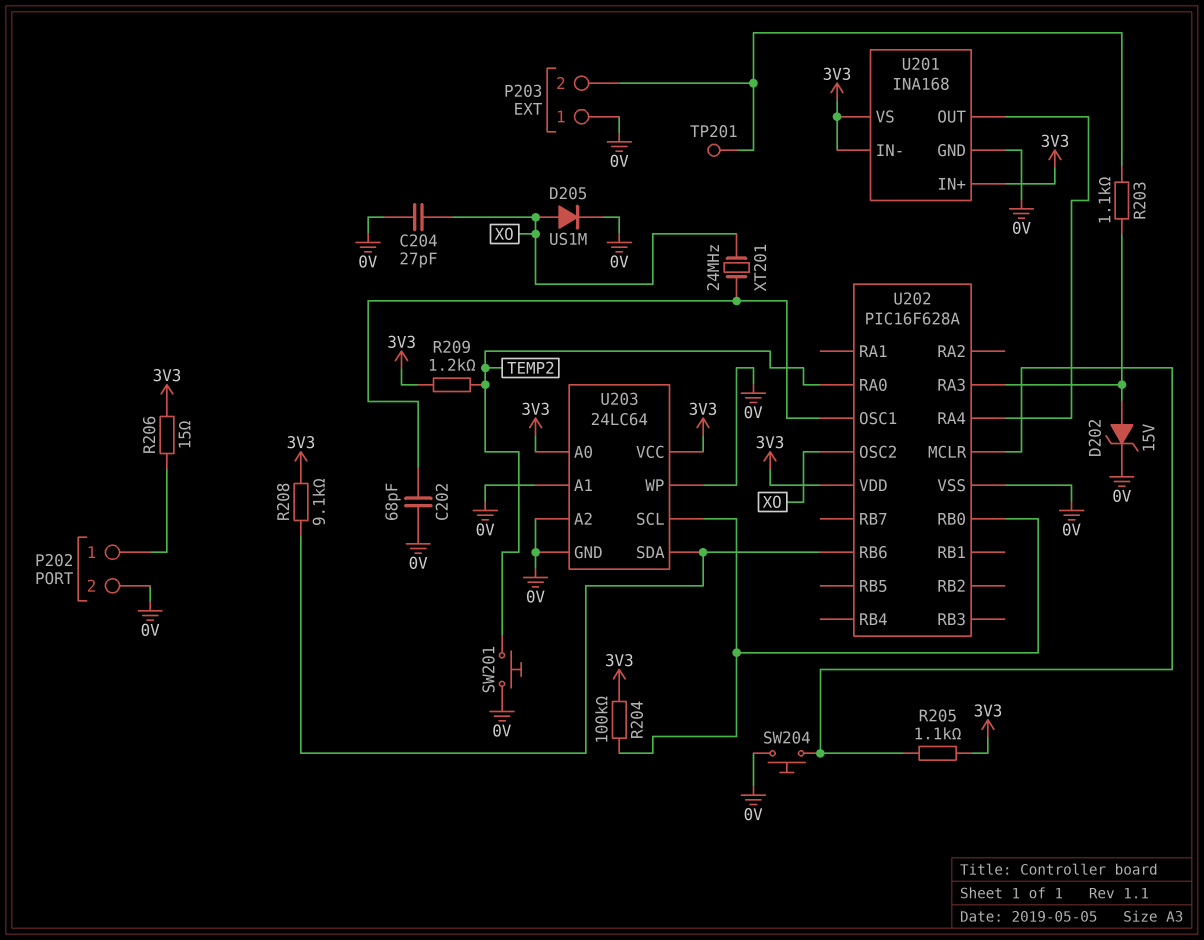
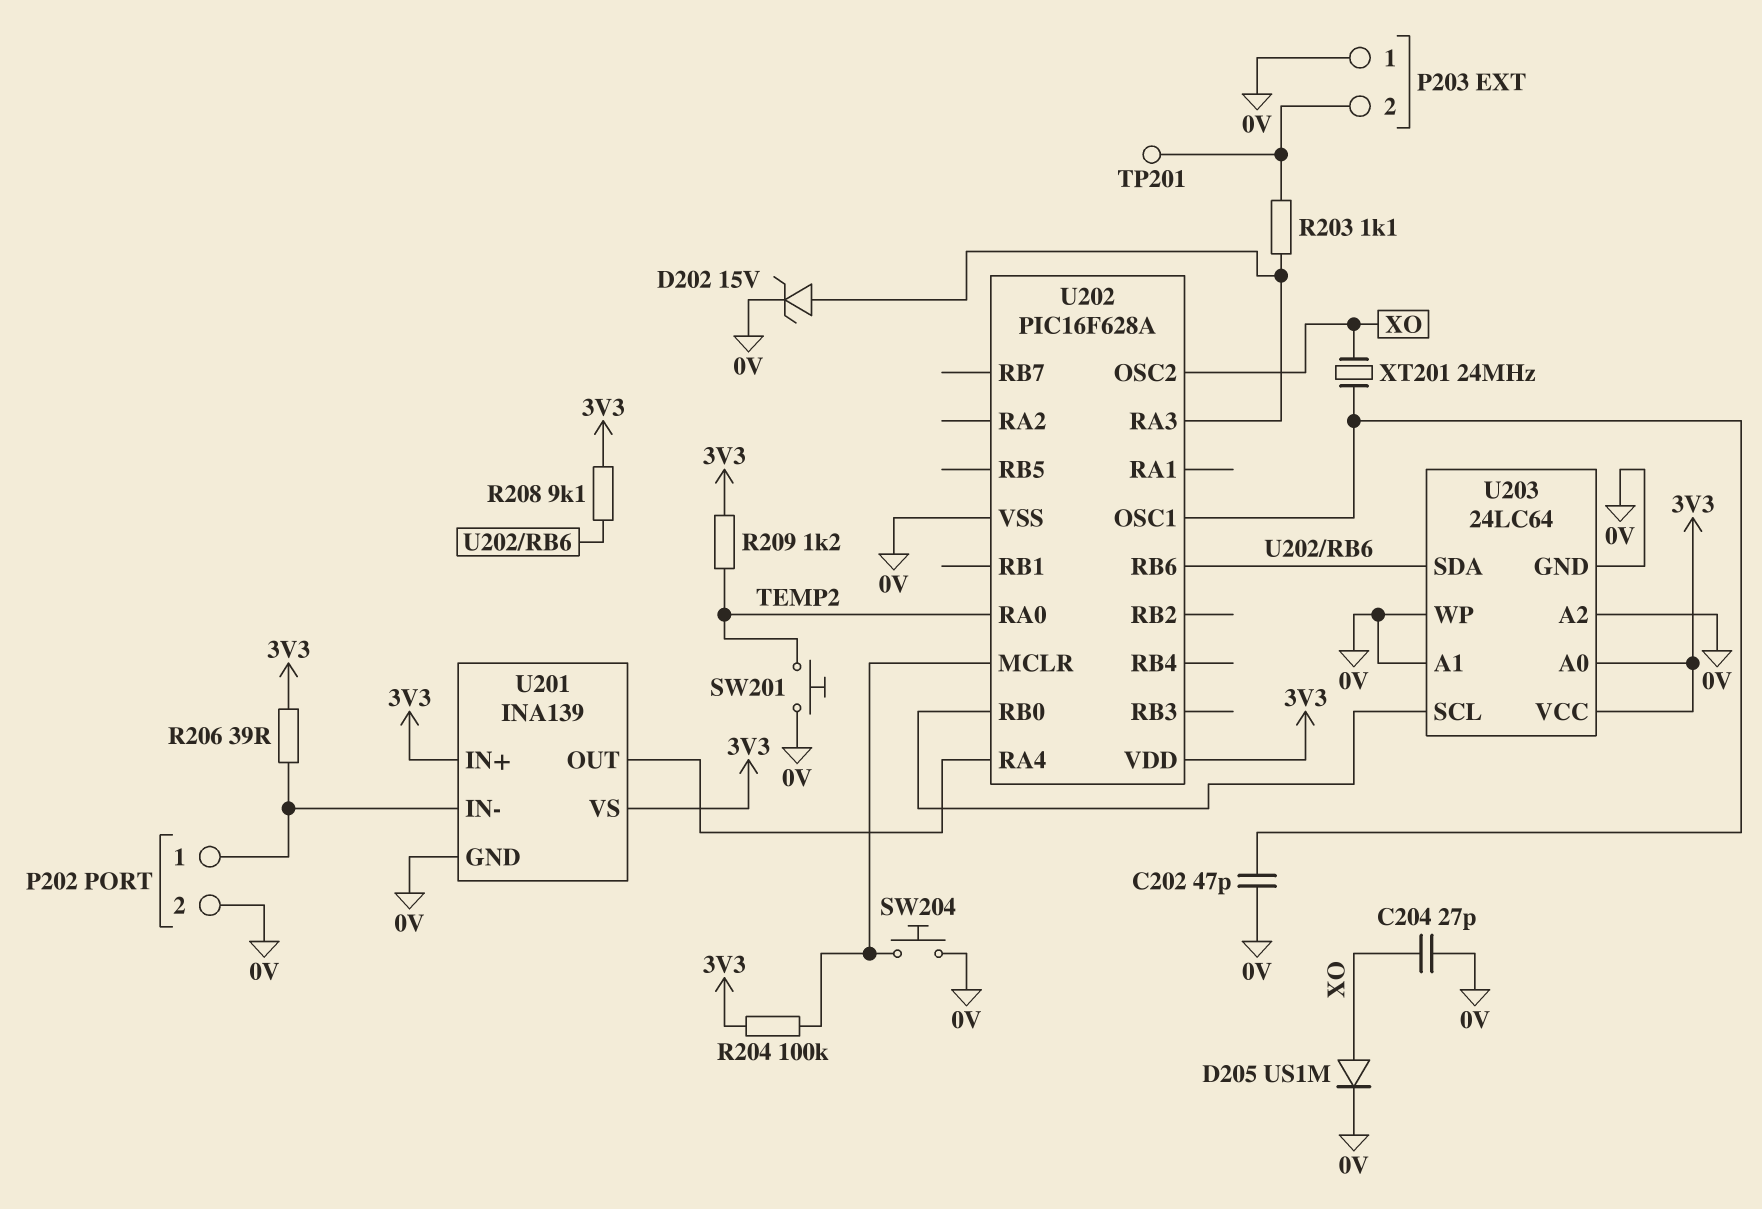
C202: 68pF (0V, U202/OSC1) -> 47pF (0V, U202/OSC1)
R204: 100k (3V3, U202/RB0) -> 100k (3V3, U202/MCLR)
R205: 1.1k (3V3, U202/MCLR) -> none
R206: 15 (3V3, P202/1) -> 39 (3V3, P202/1)
U201: INA168 -> INA139
U201 pin IN-: 3V3 -> P202/1

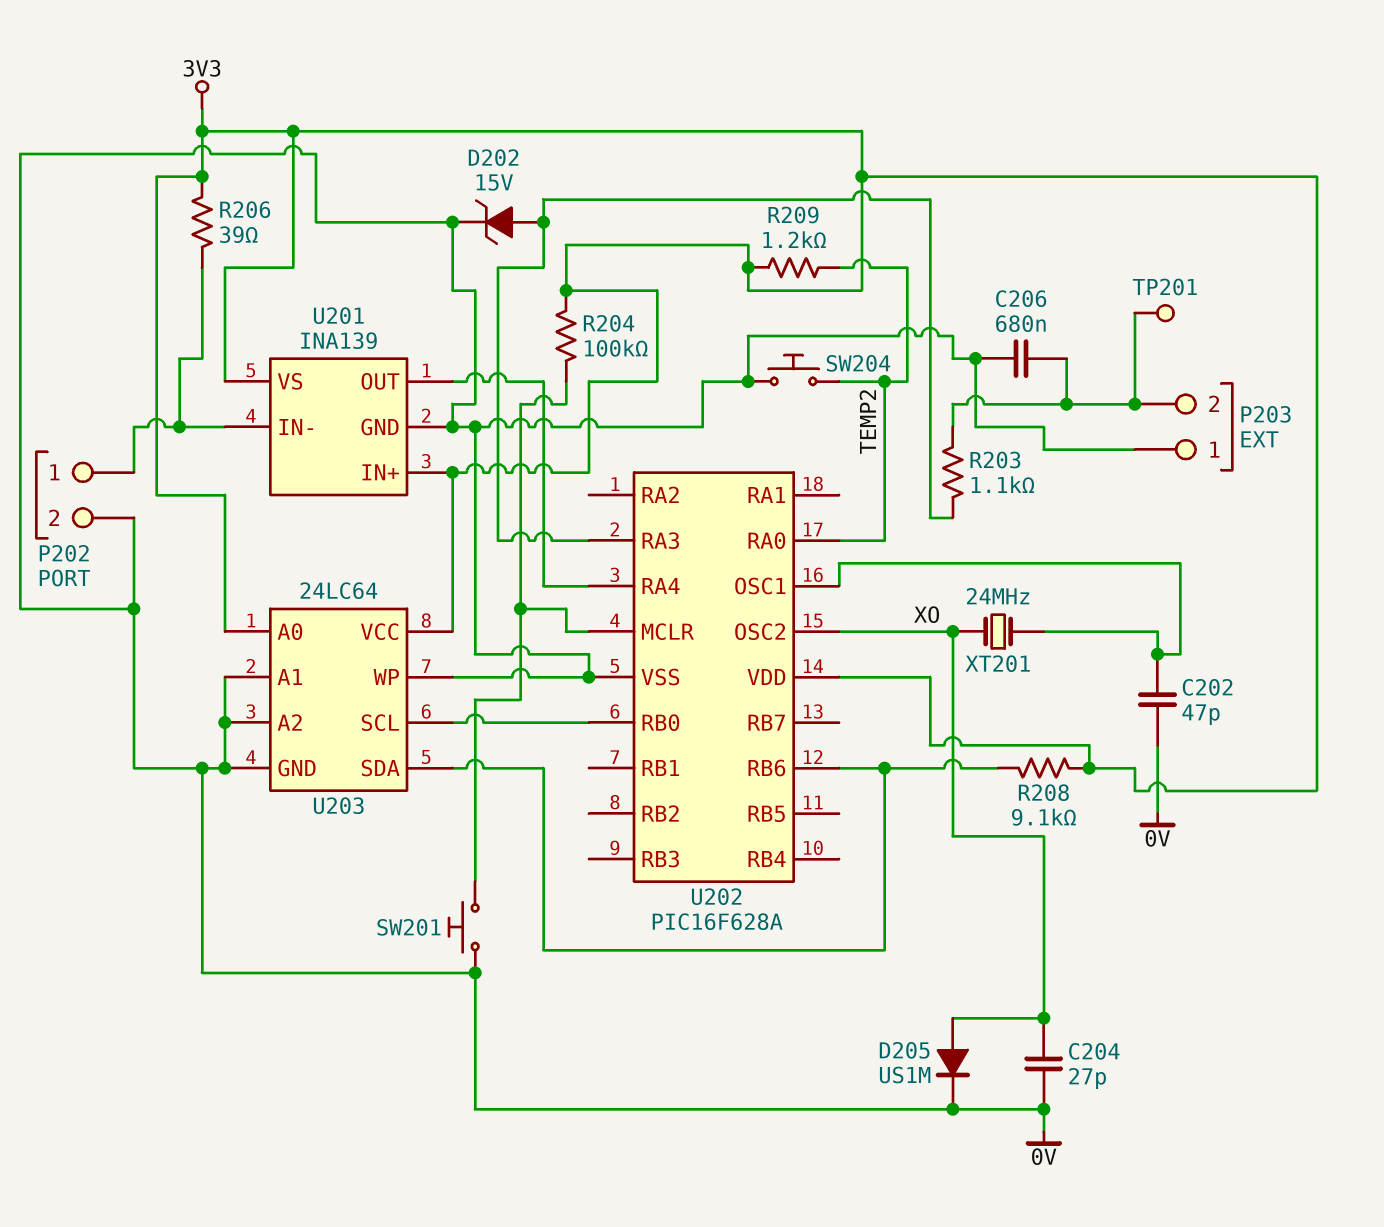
C206: none -> 680nF (0V, P203/2)
SW201: button (0V, TEMP2) -> button (0V, U202/MCLR)
SW204: button (0V, U202/MCLR) -> button (0V, TEMP2)

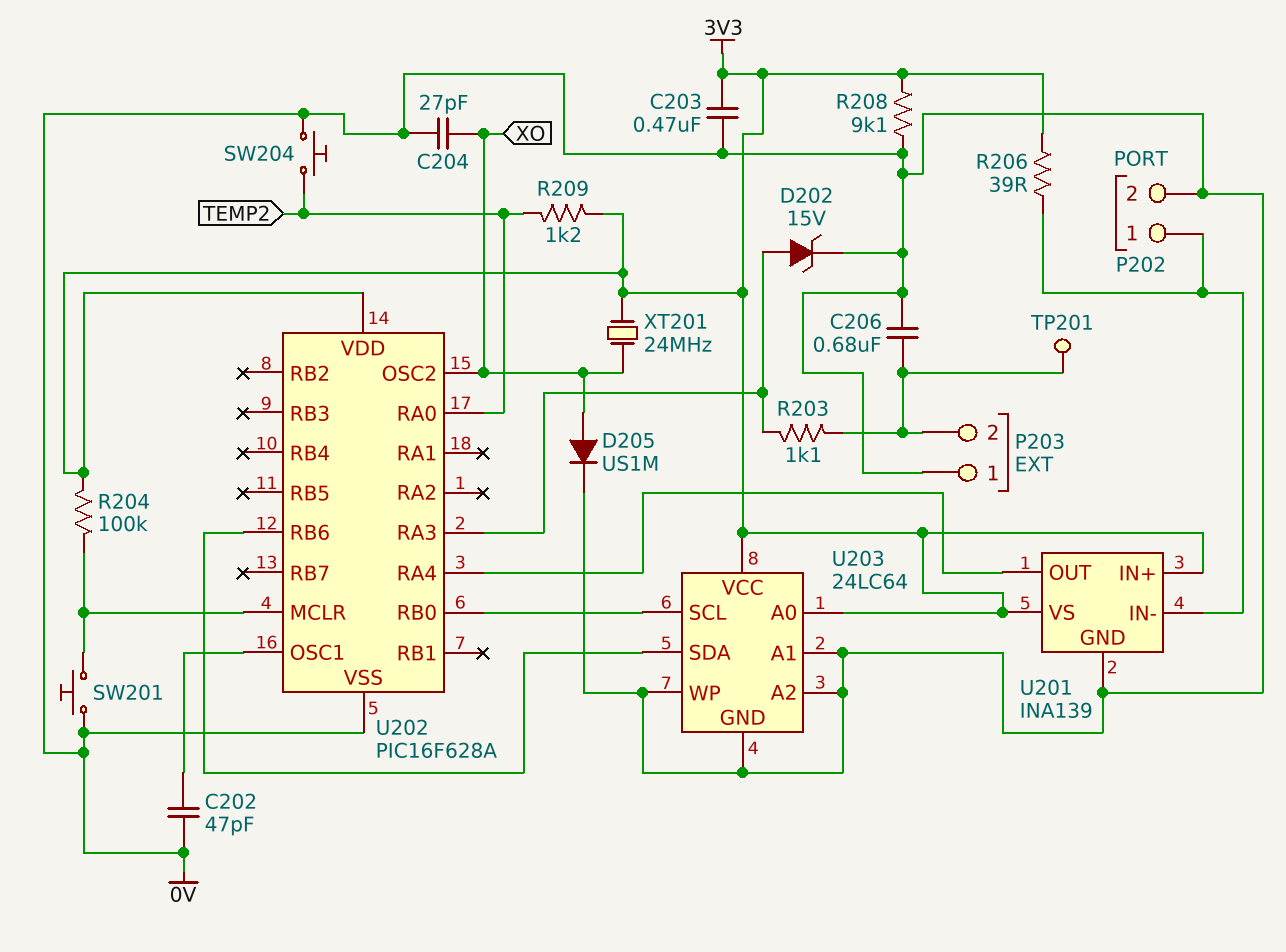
C203: none -> 470nF (0V, 3V3)
R208: 9.1k (3V3, U202/RB6) -> 9.1k (0V, 3V3)
XT201: 24MHz (U202/OSC1, XO) -> 24MHz (3V3, XO)

